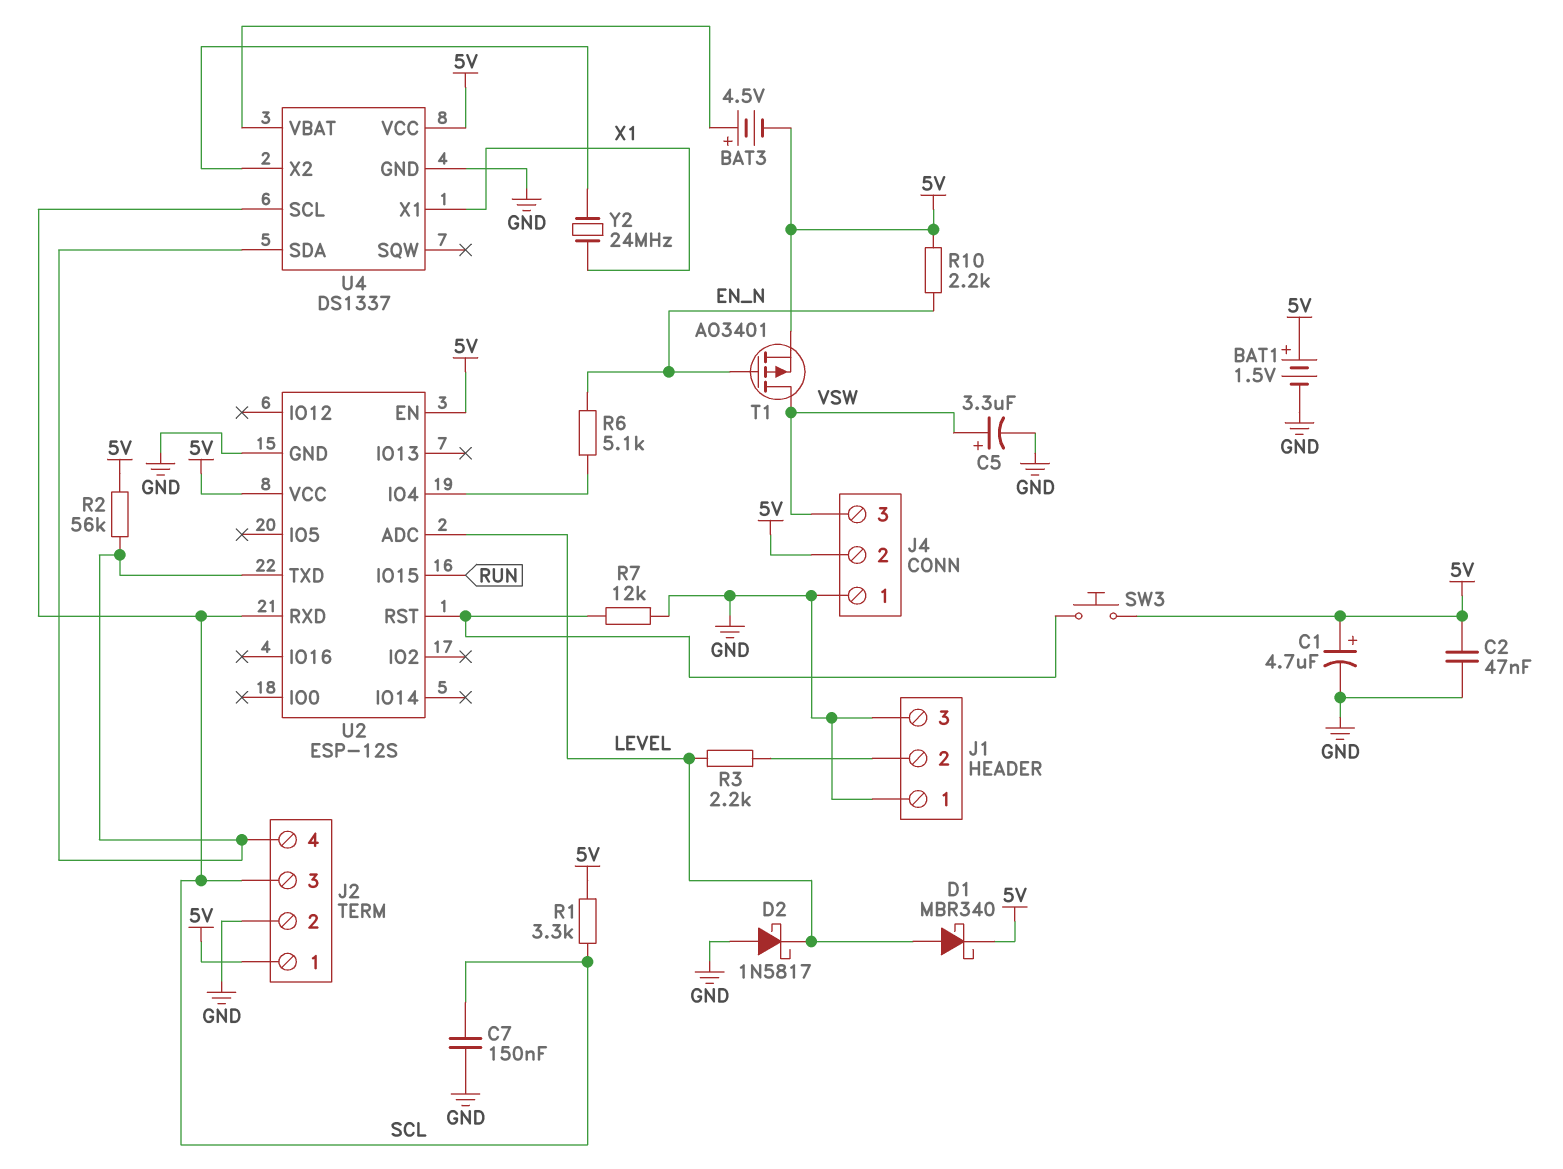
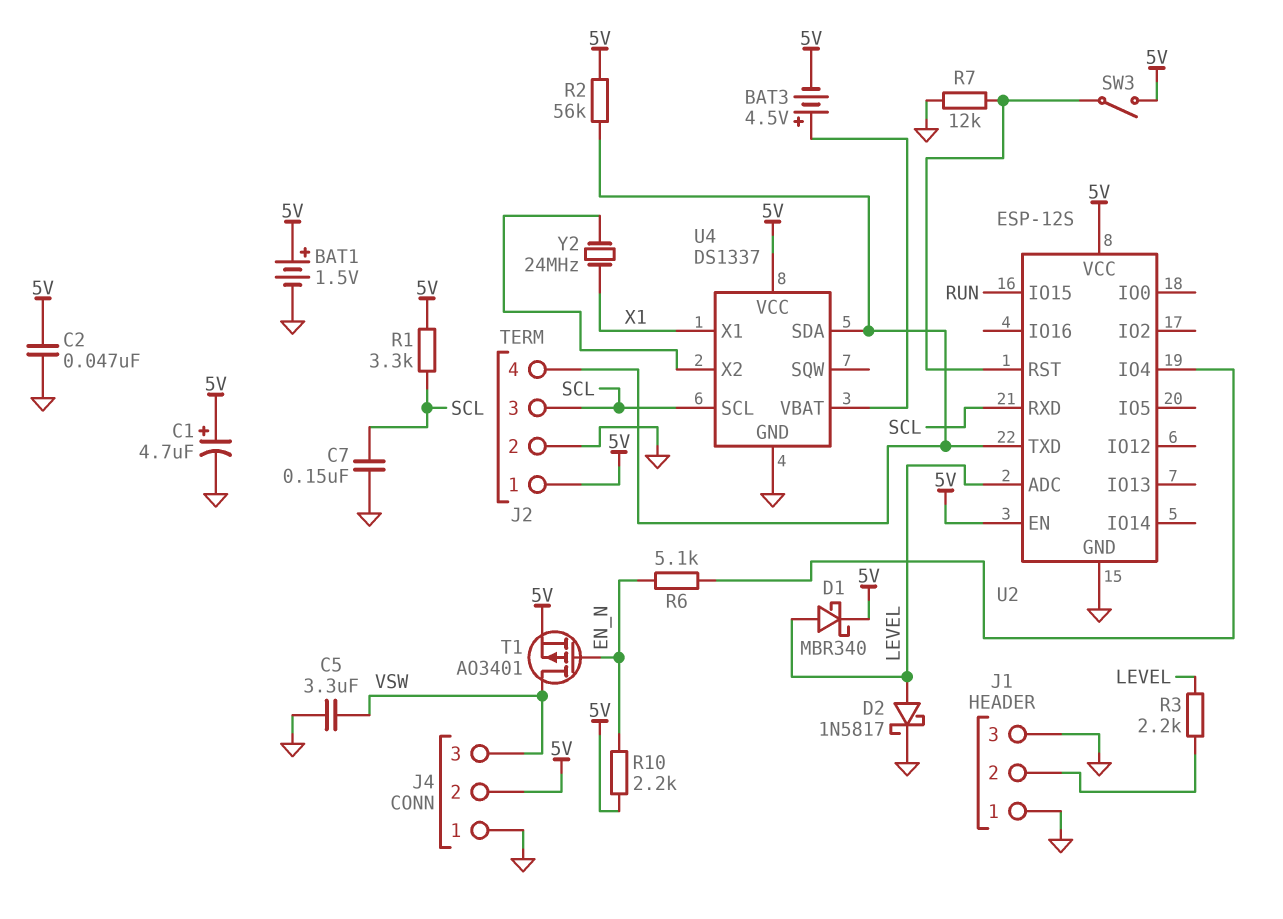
C5: 3.3uF (plus VSW, minus GND) -> 3.3uF (GND, VSW)
D2: schottky 1N5817 (A GND, K LEVEL) -> schottky 1N5817 (A LEVEL, K GND)
SW3: button (5V, U2/RST) -> switch (5V, U2/RST)

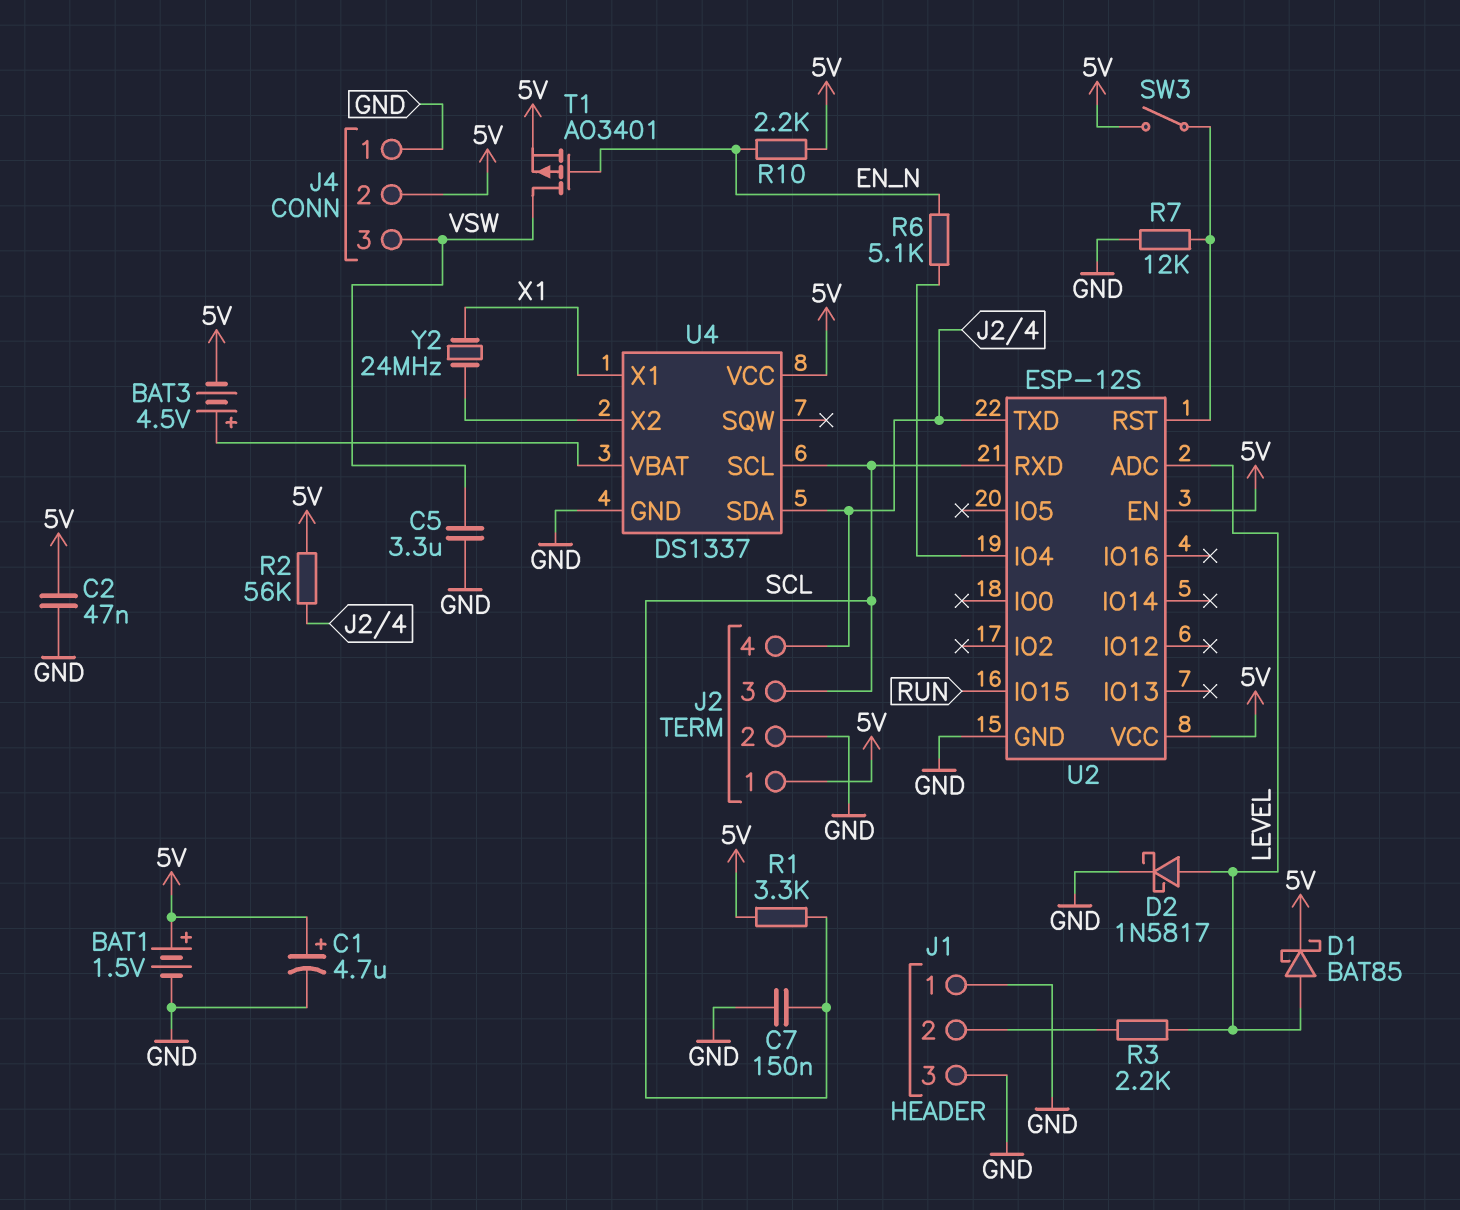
D1: schottky MBR340 (A LEVEL, K 5V) -> schottky BAT85 (A LEVEL, K 5V)

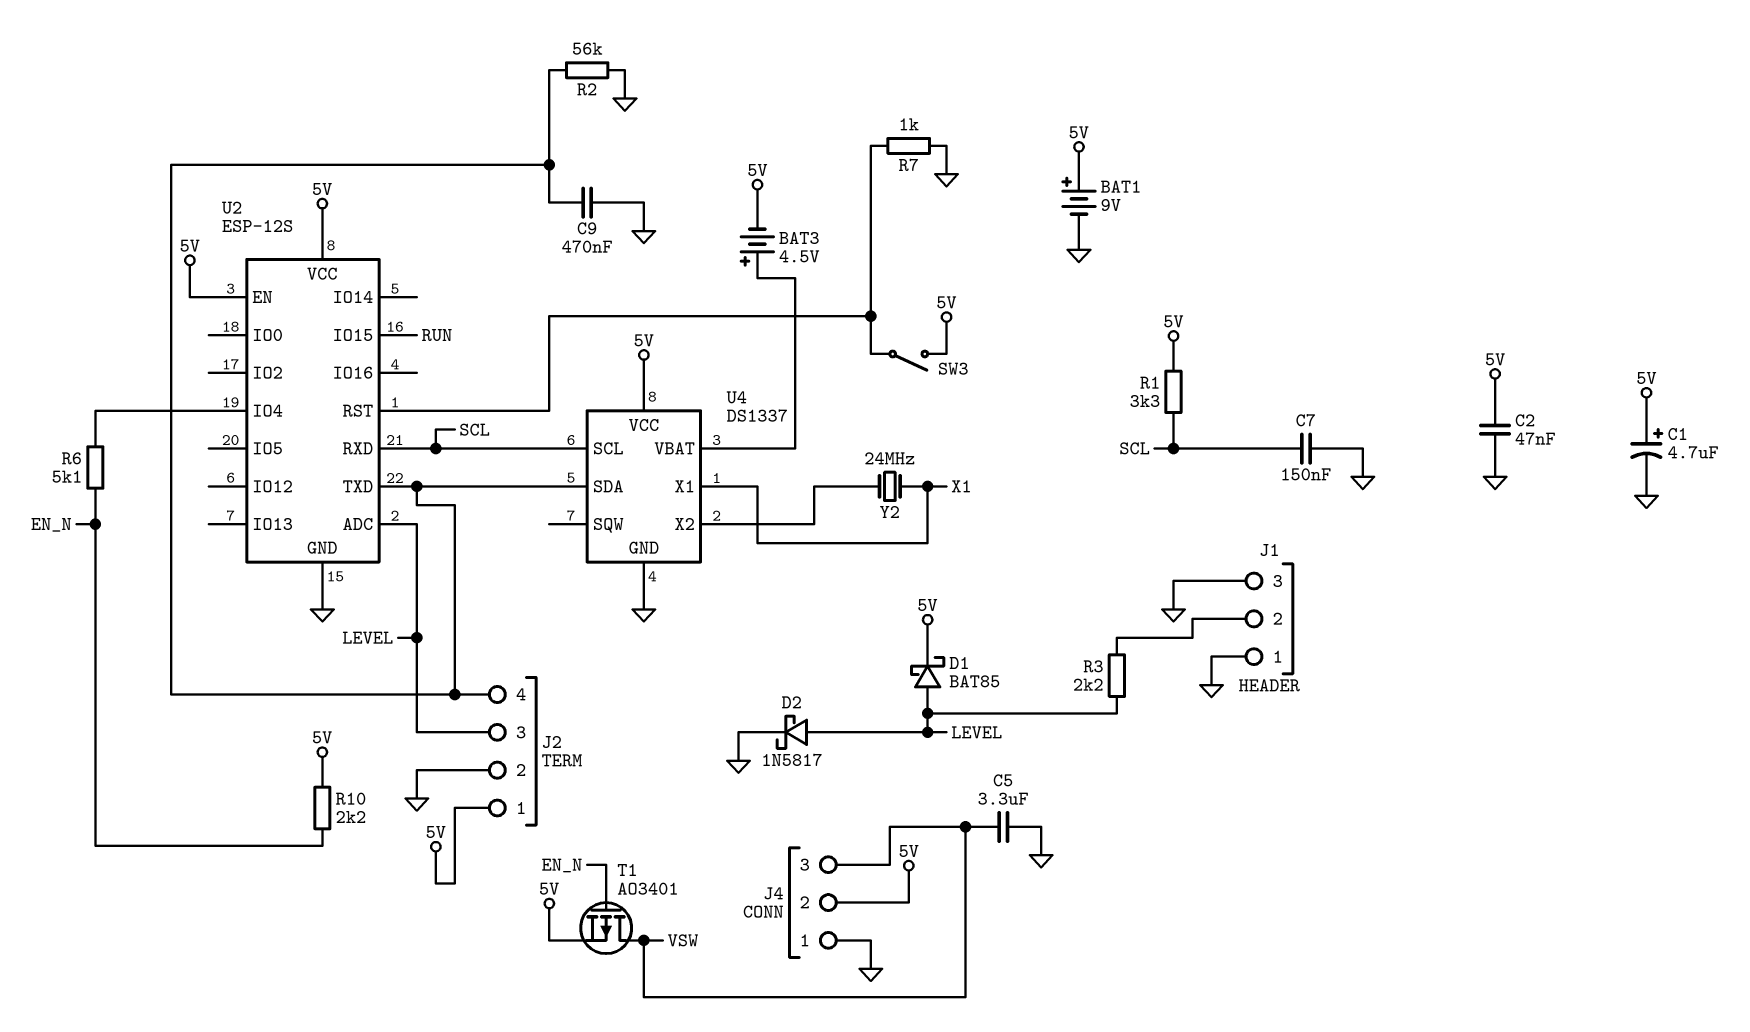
BAT1: 1.5V (plus 5V, minus GND) -> 9V (plus 5V, minus GND)
C9: none -> 470nF (GND, J2/4)
J2 pin 3: SCL -> LEVEL
R2: 56k (5V, J2/4) -> 56k (GND, J2/4)
R7: 12k (GND, U2/RST) -> 1k (GND, U2/RST)

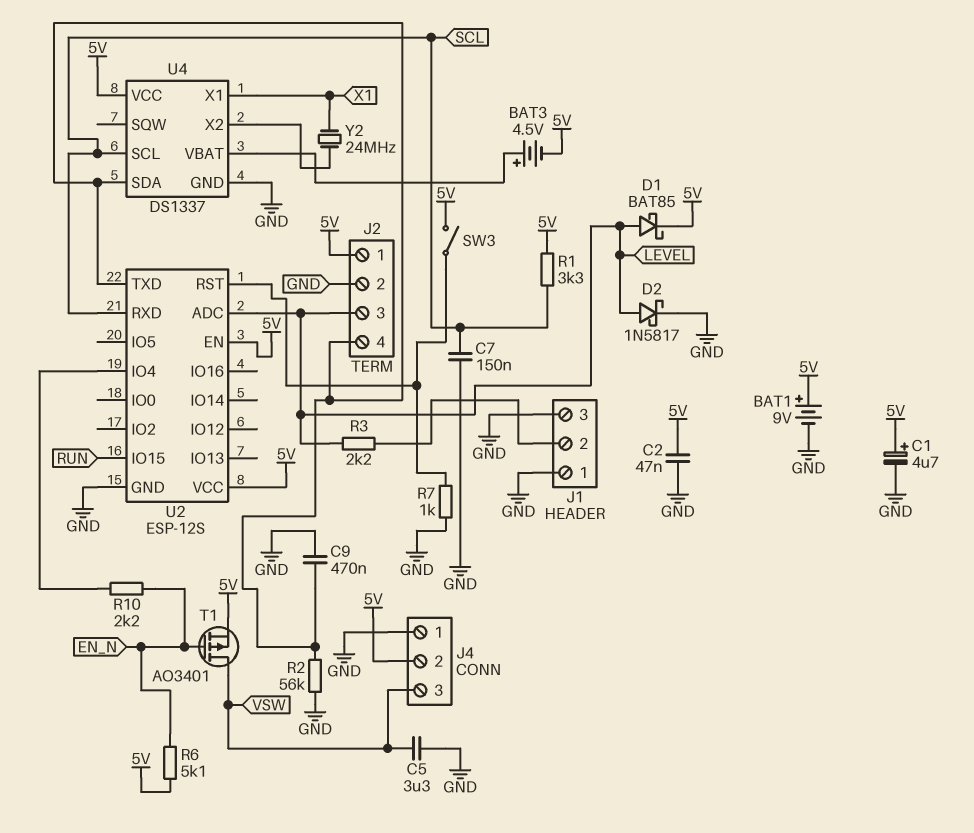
R6: 5.1k (EN_N, U2/IO4) -> 5.1k (5V, EN_N)
R10: 2.2k (5V, EN_N) -> 2.2k (EN_N, U2/IO4)

